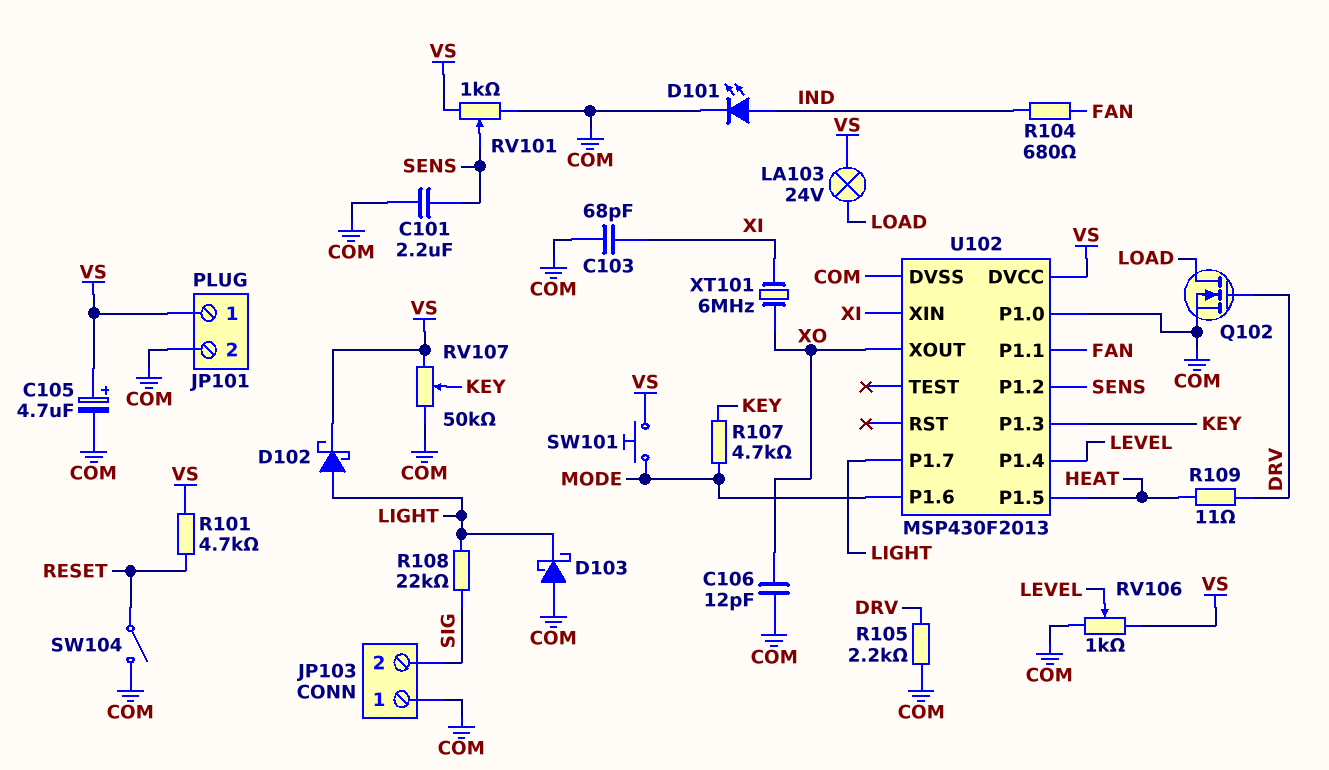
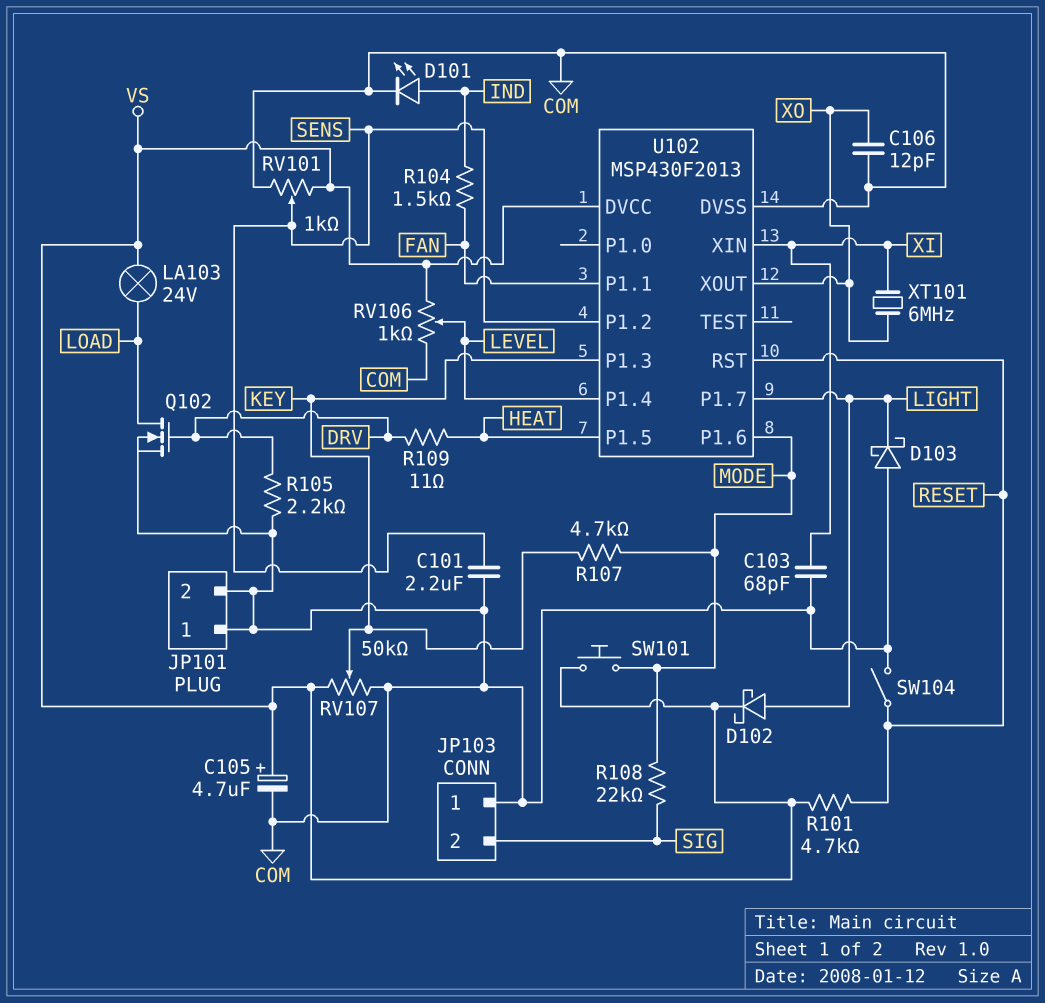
JP101 pin 1: VS -> COM
R104: 680 (FAN, IND) -> 1.5k (FAN, IND)
R108: 22k (LIGHT, SIG) -> 22k (MODE, SIG)
U102 pin P1.0: COM -> none
U102 pin RST: none -> RESET

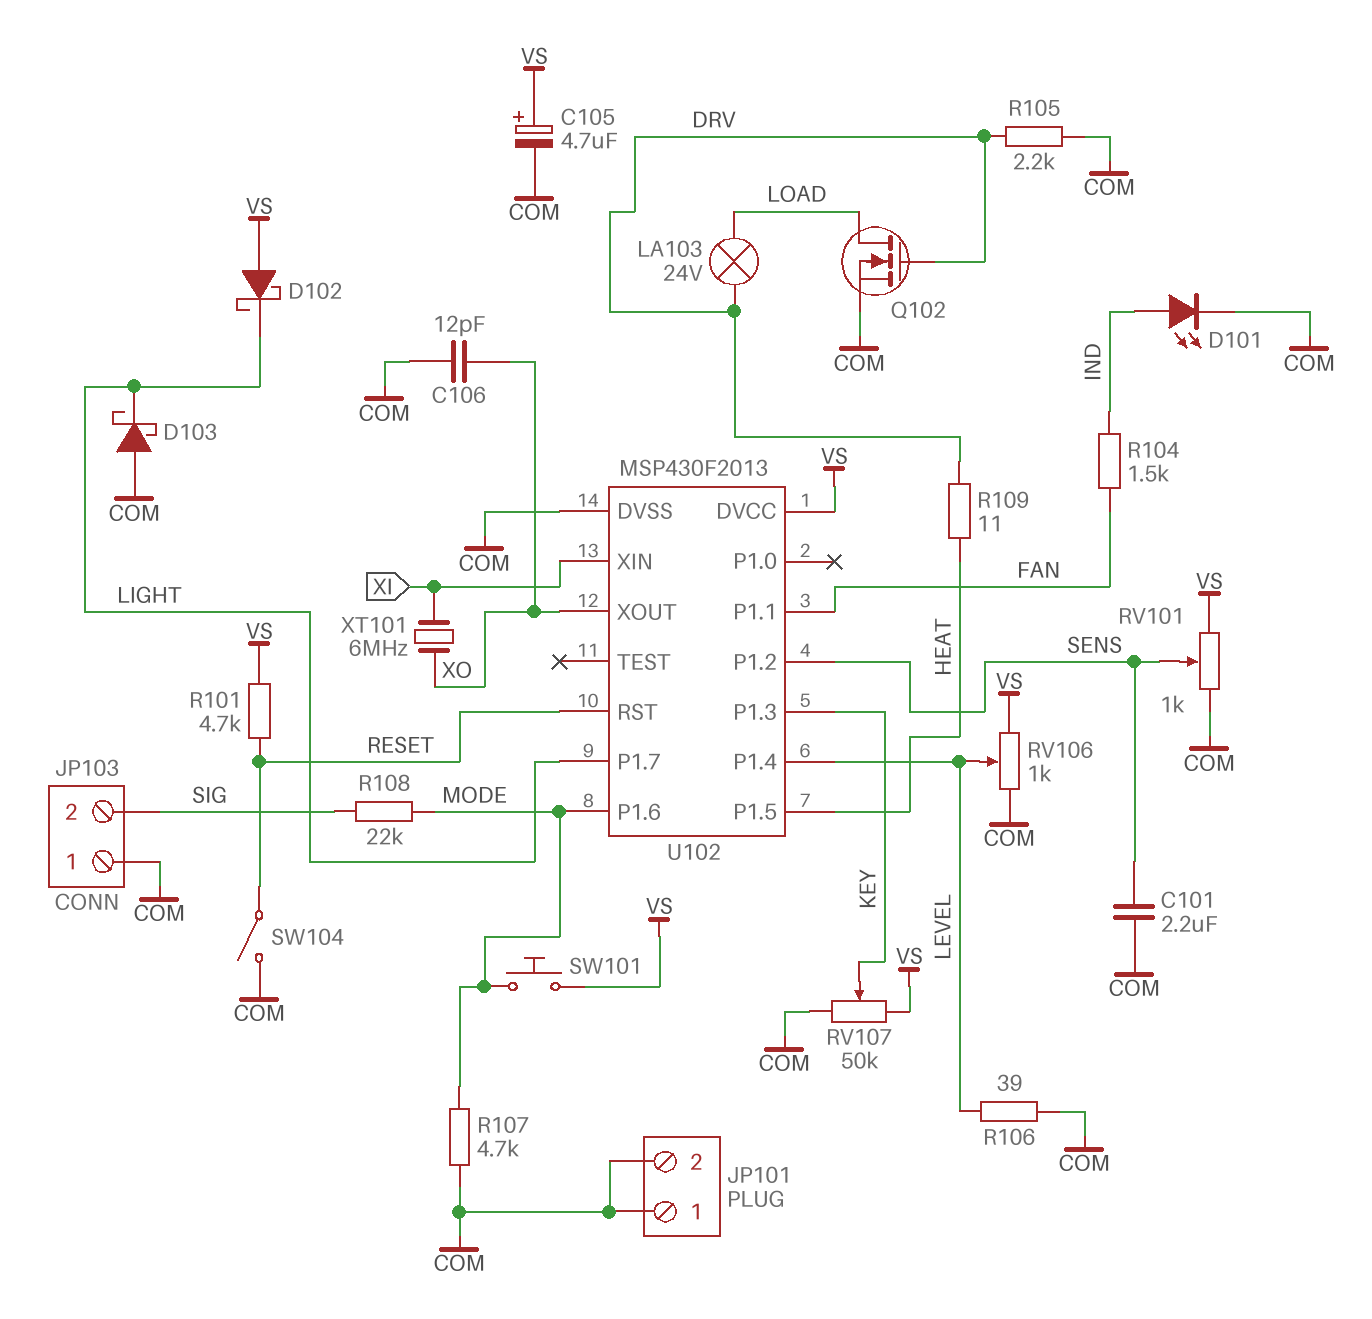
C103: 68pF (COM, XI) -> none
D102: schottky (A LIGHT, K VS) -> schottky (A VS, K LIGHT)
LA103: lamp 24V (LOAD, VS) -> lamp 24V (DRV, LOAD)
R106: none -> 39 (COM, LEVEL)
R107: 4.7k (KEY, MODE) -> 4.7k (COM, MODE)

